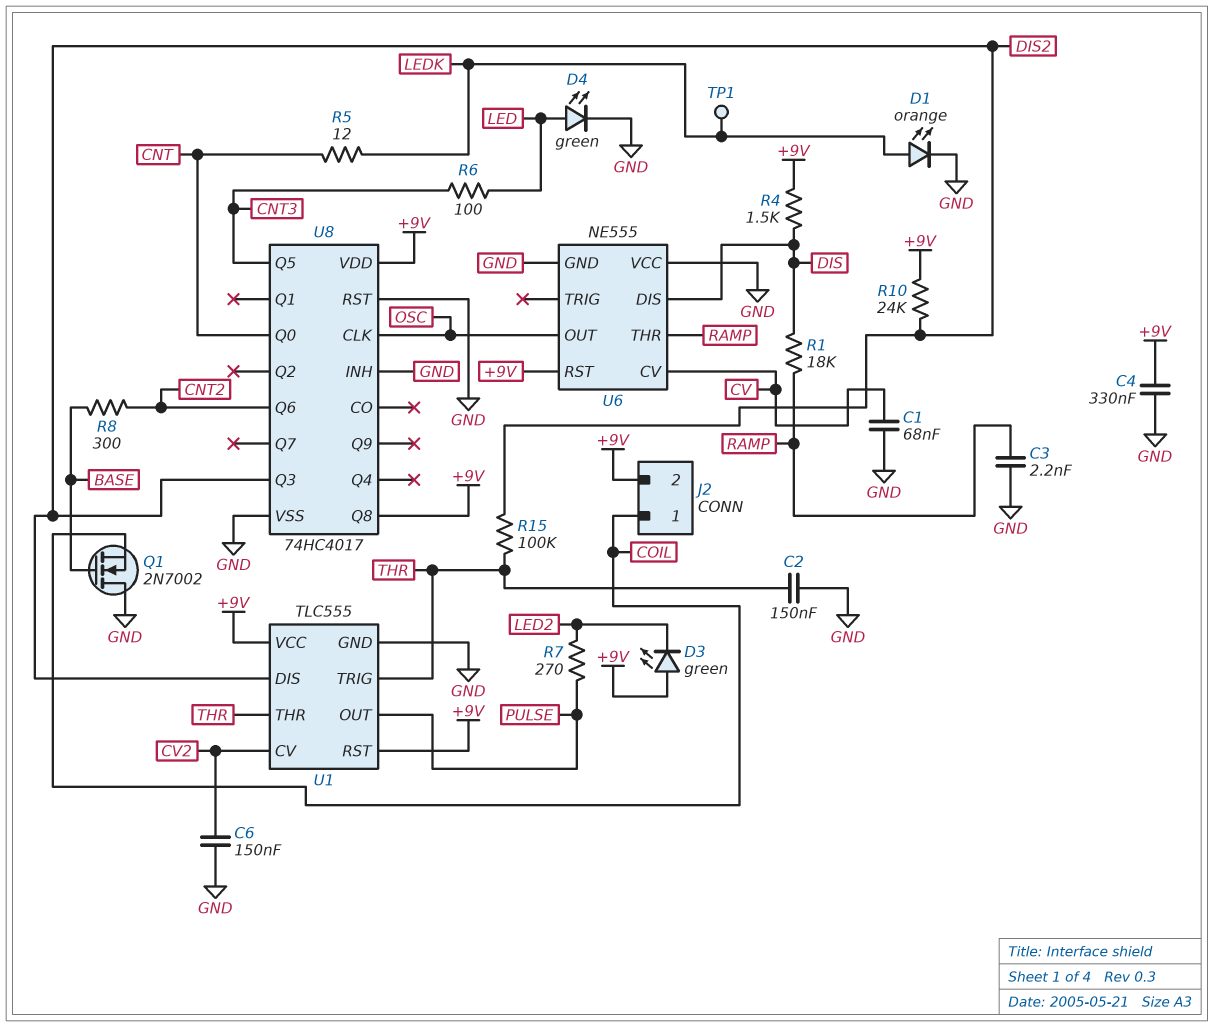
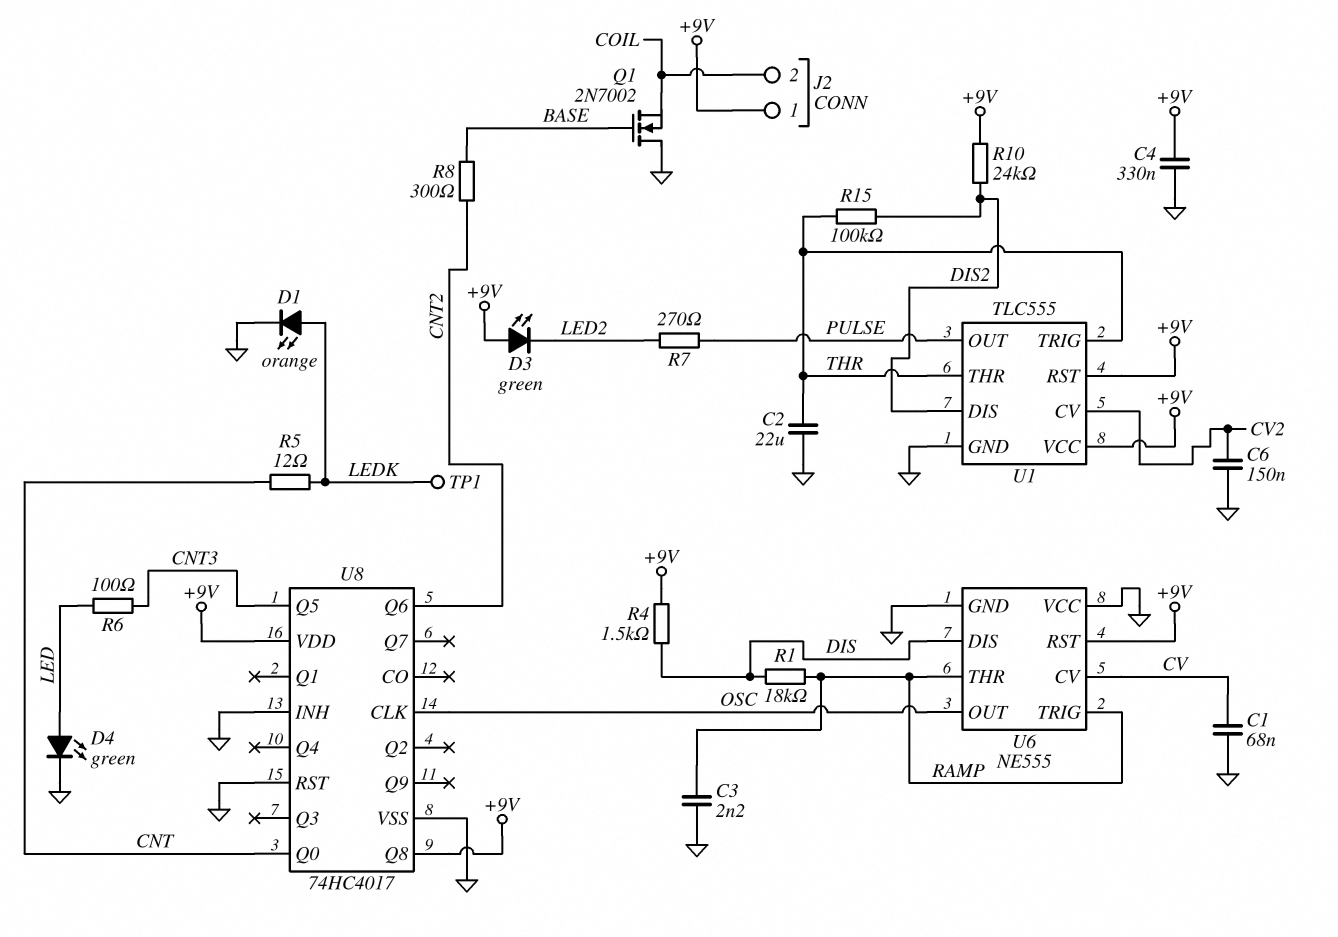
C2: 150nF (GND, THR) -> 22uF (GND, THR)
J2 pin 1: COIL -> +9V
J2 pin 2: +9V -> COIL
U6 pin TRIG: none -> RAMP
U8 pin Q3: DIS2 -> none

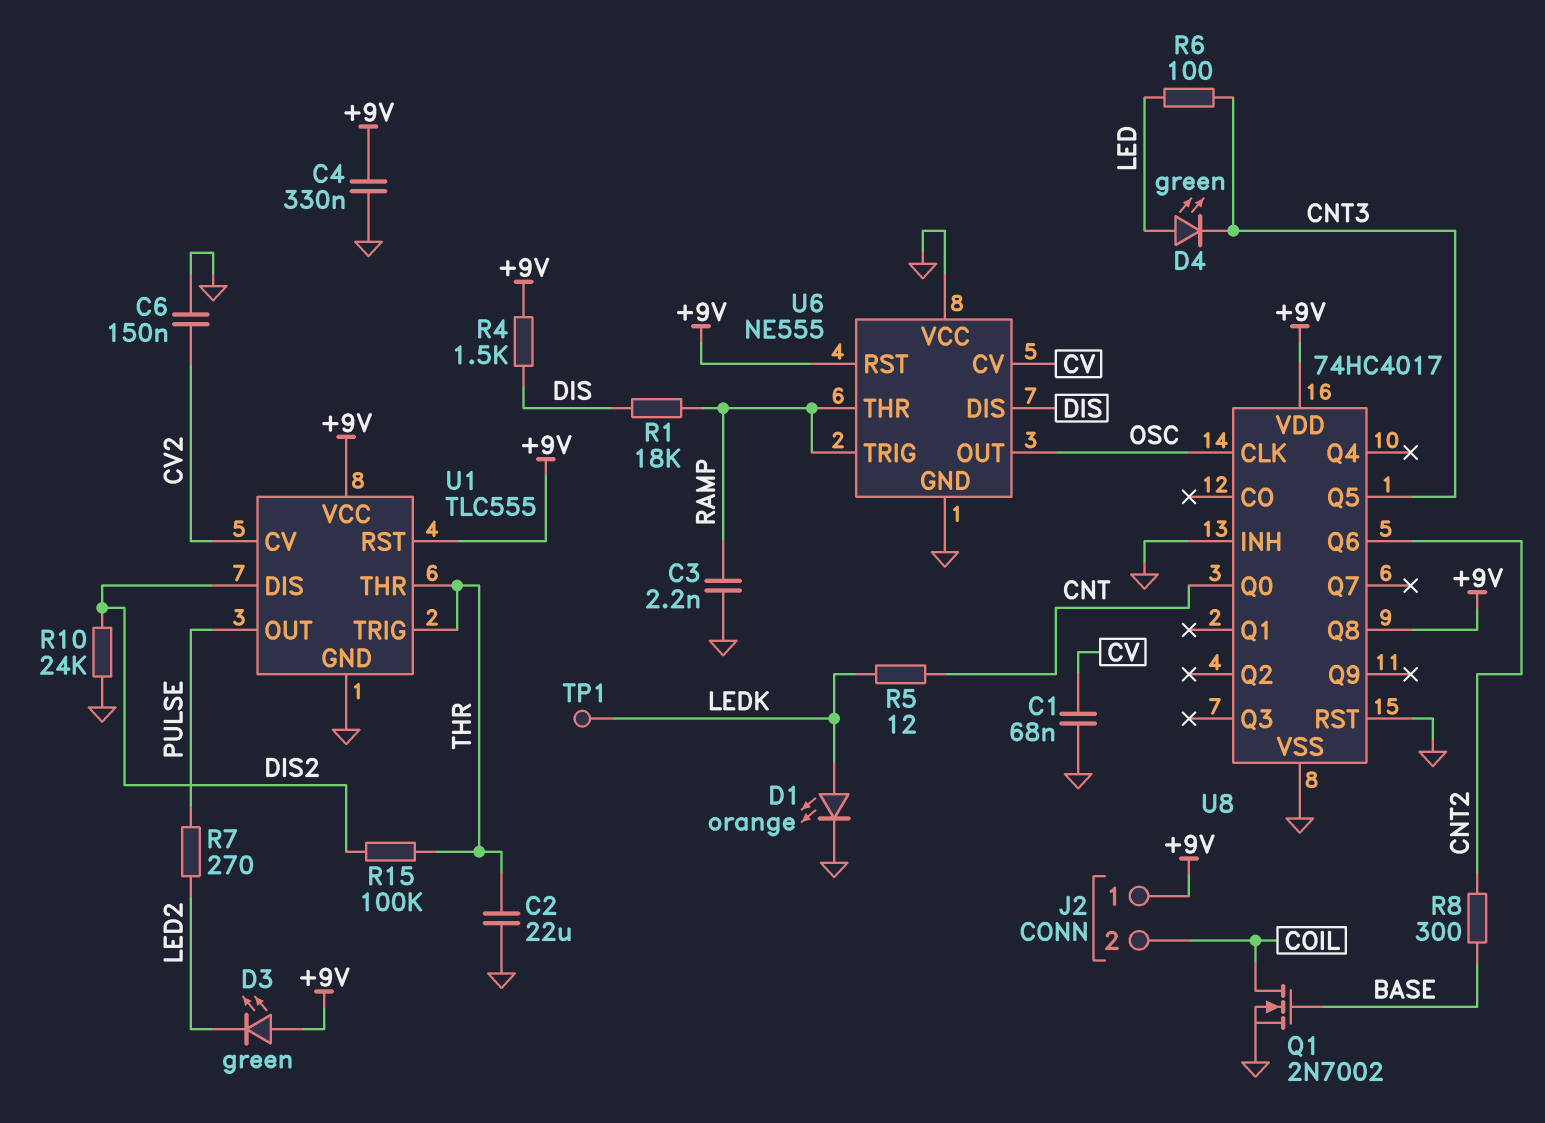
D4: LED green (A LED, K GND) -> LED green (A LED, K CNT3)
Q1: NMOS 2N7002 (G BASE, D GND, S COIL) -> NMOS 2N7002 (G BASE, D COIL, S GND)
R10: 24k (+9V, DIS2) -> 24k (DIS2, GND)

